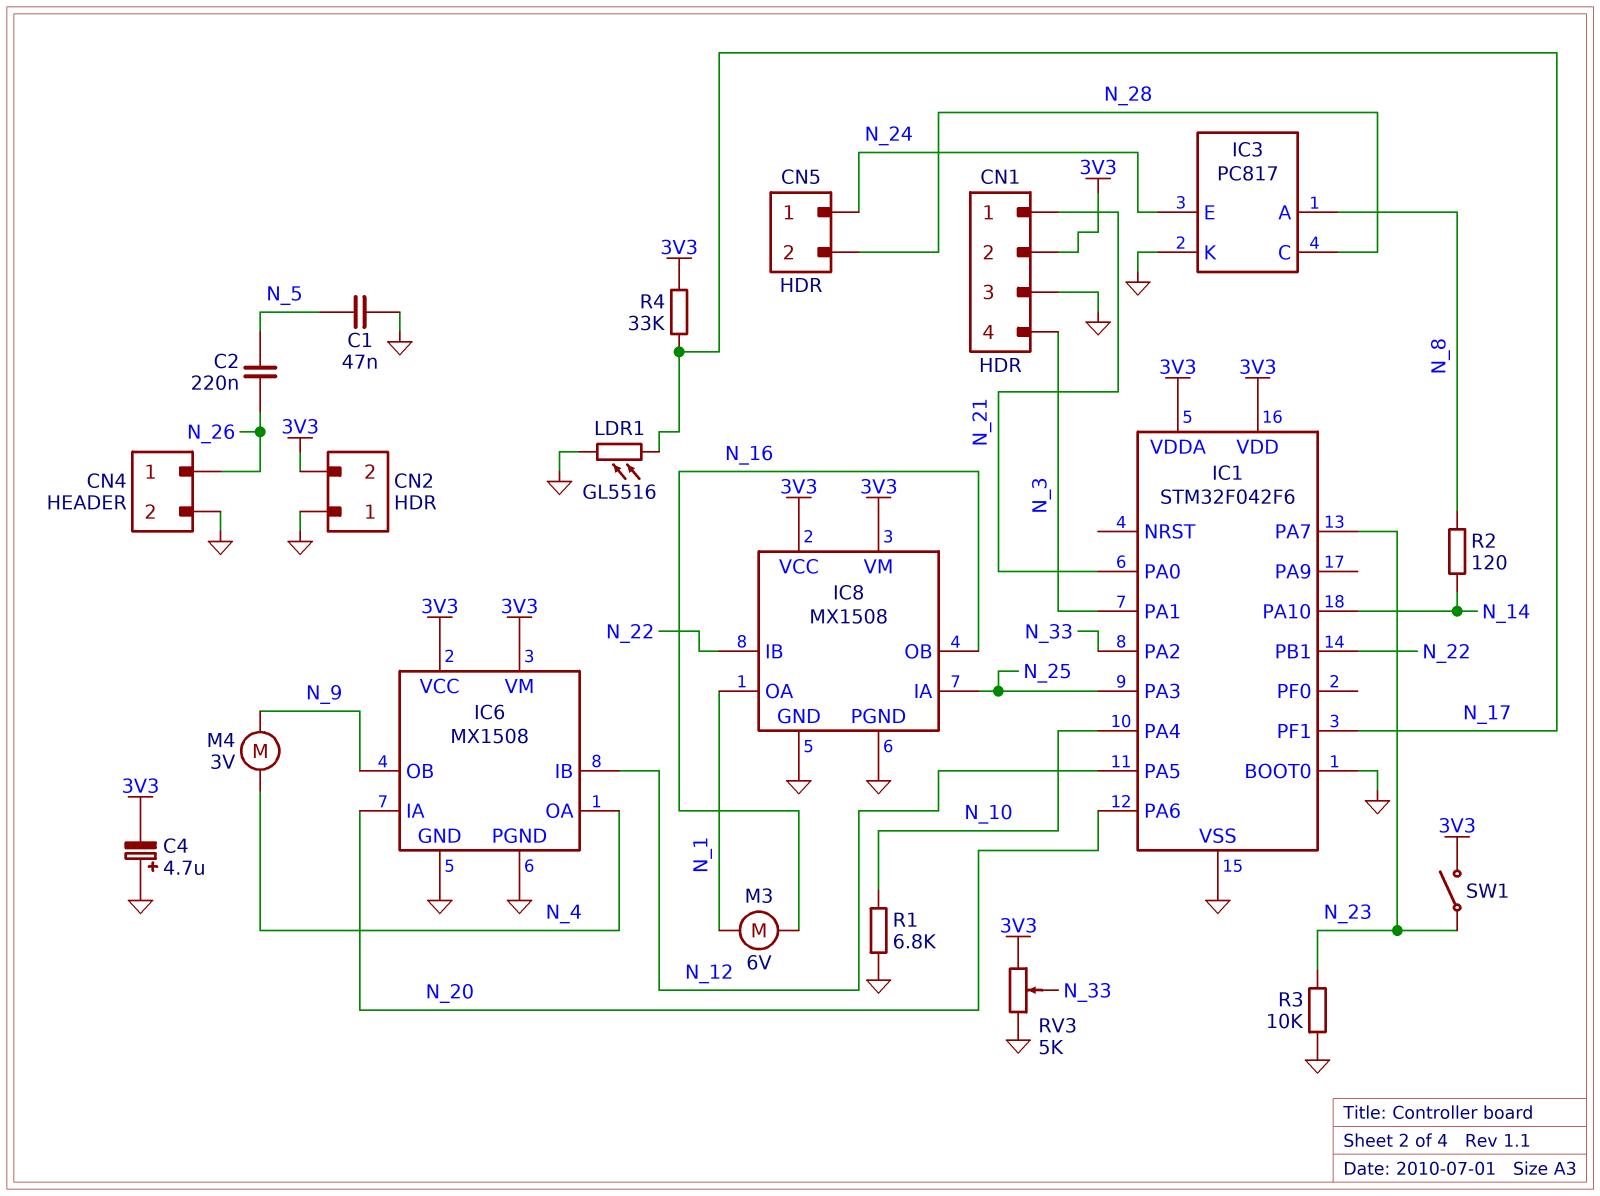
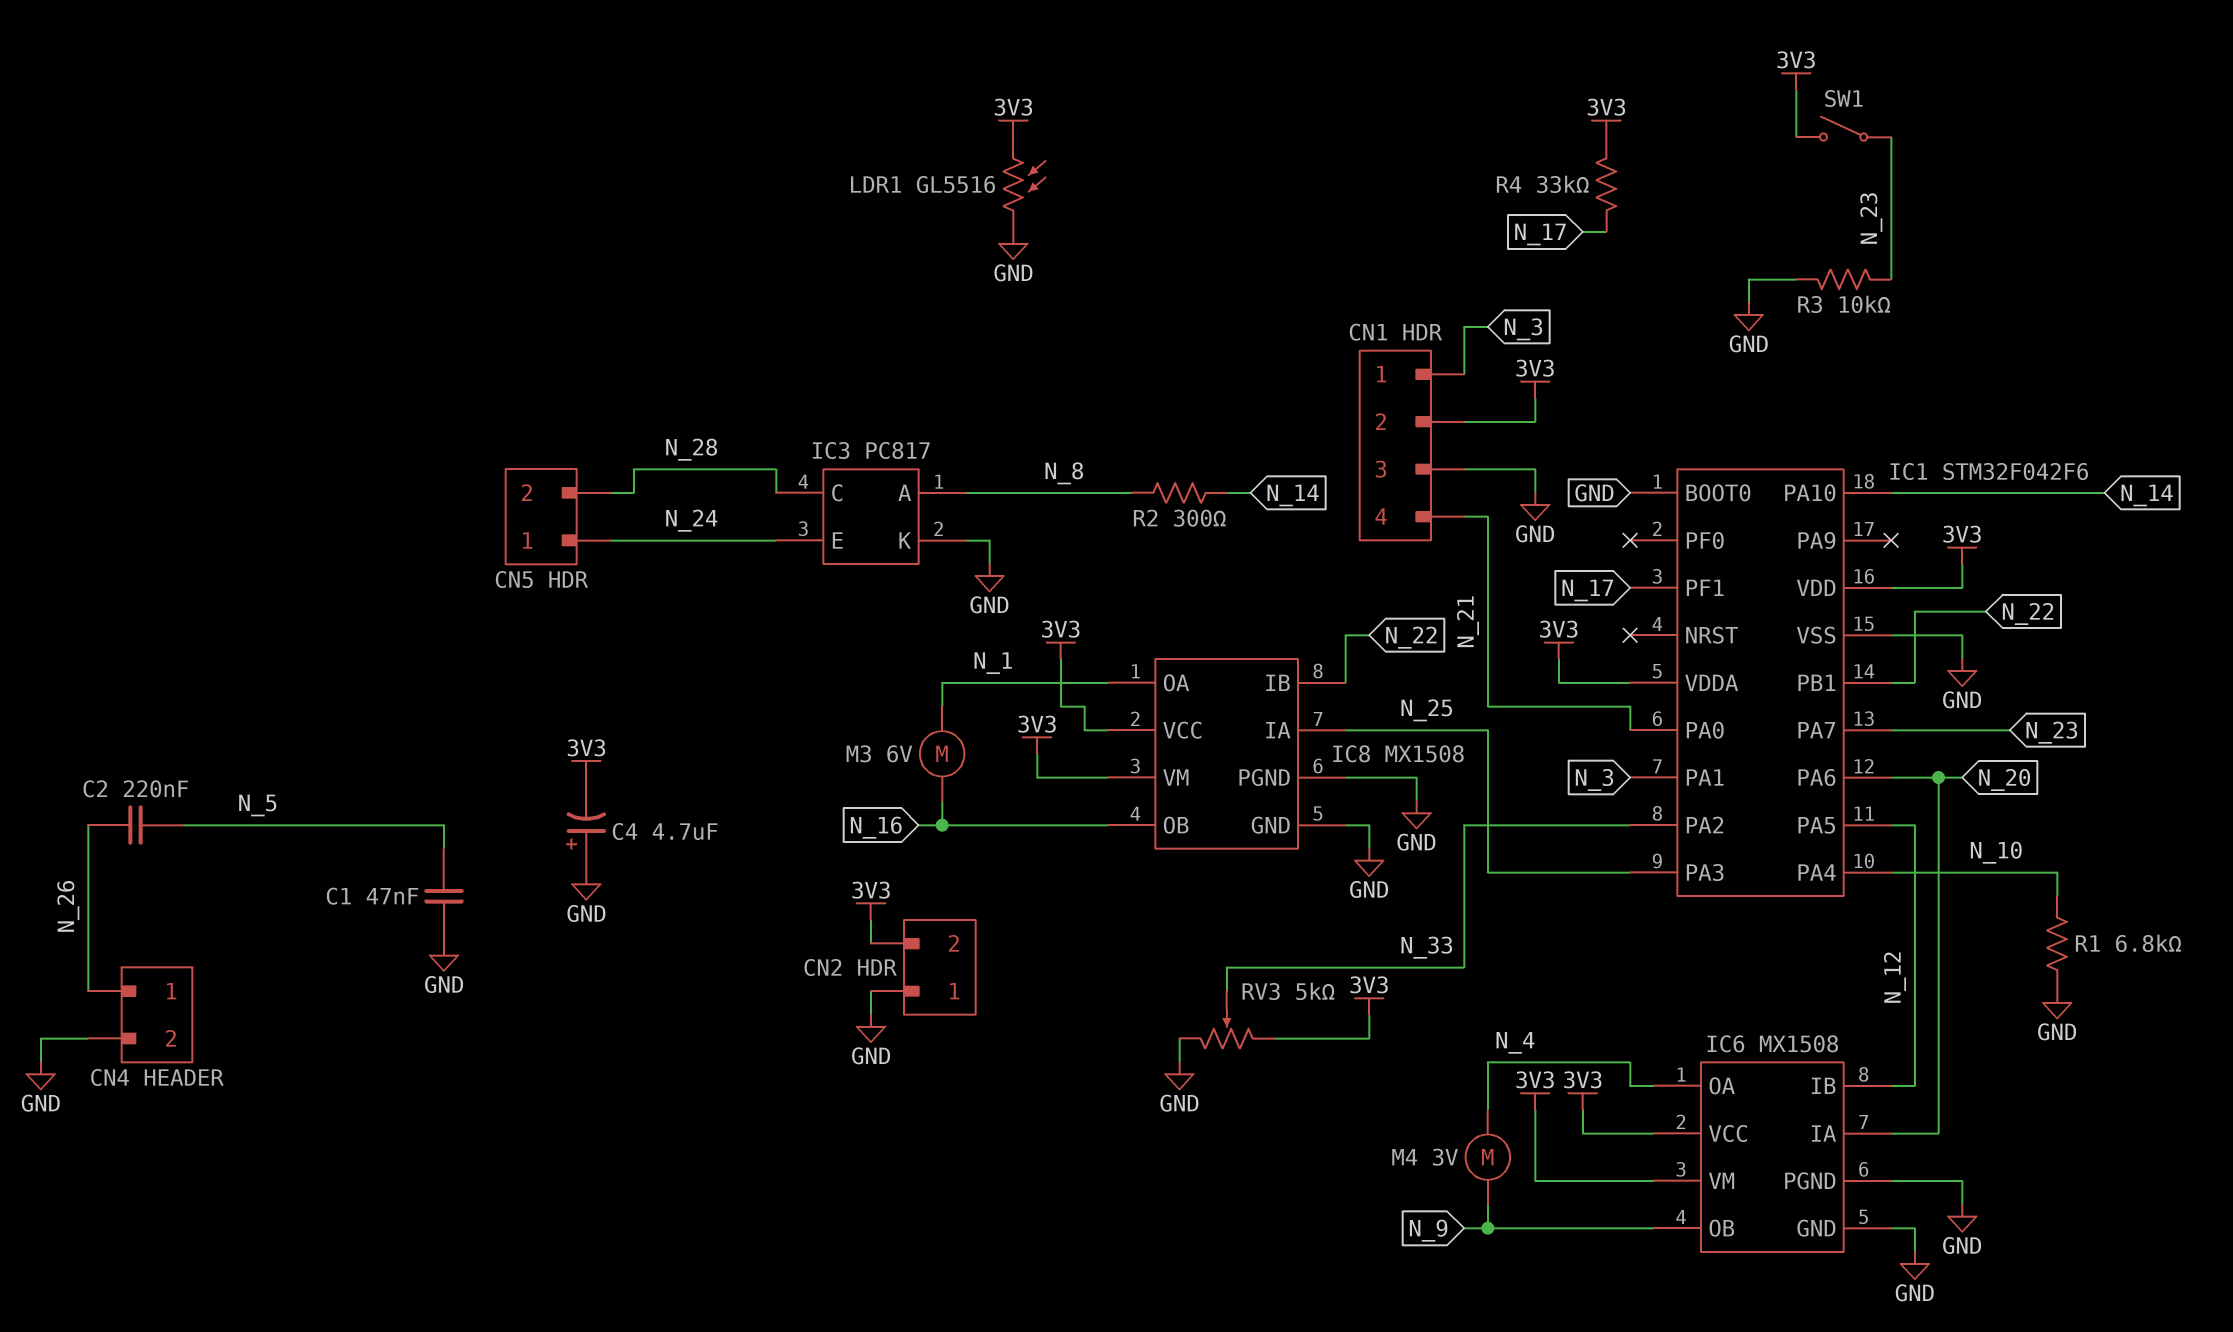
CN1 pin 1: N_21 -> N_3
CN1 pin 4: N_3 -> N_21
LDR1: GL5516 (GND, N_17) -> GL5516 (3V3, GND)
R2: 120 (N_8, N_14) -> 300 (N_8, N_14)

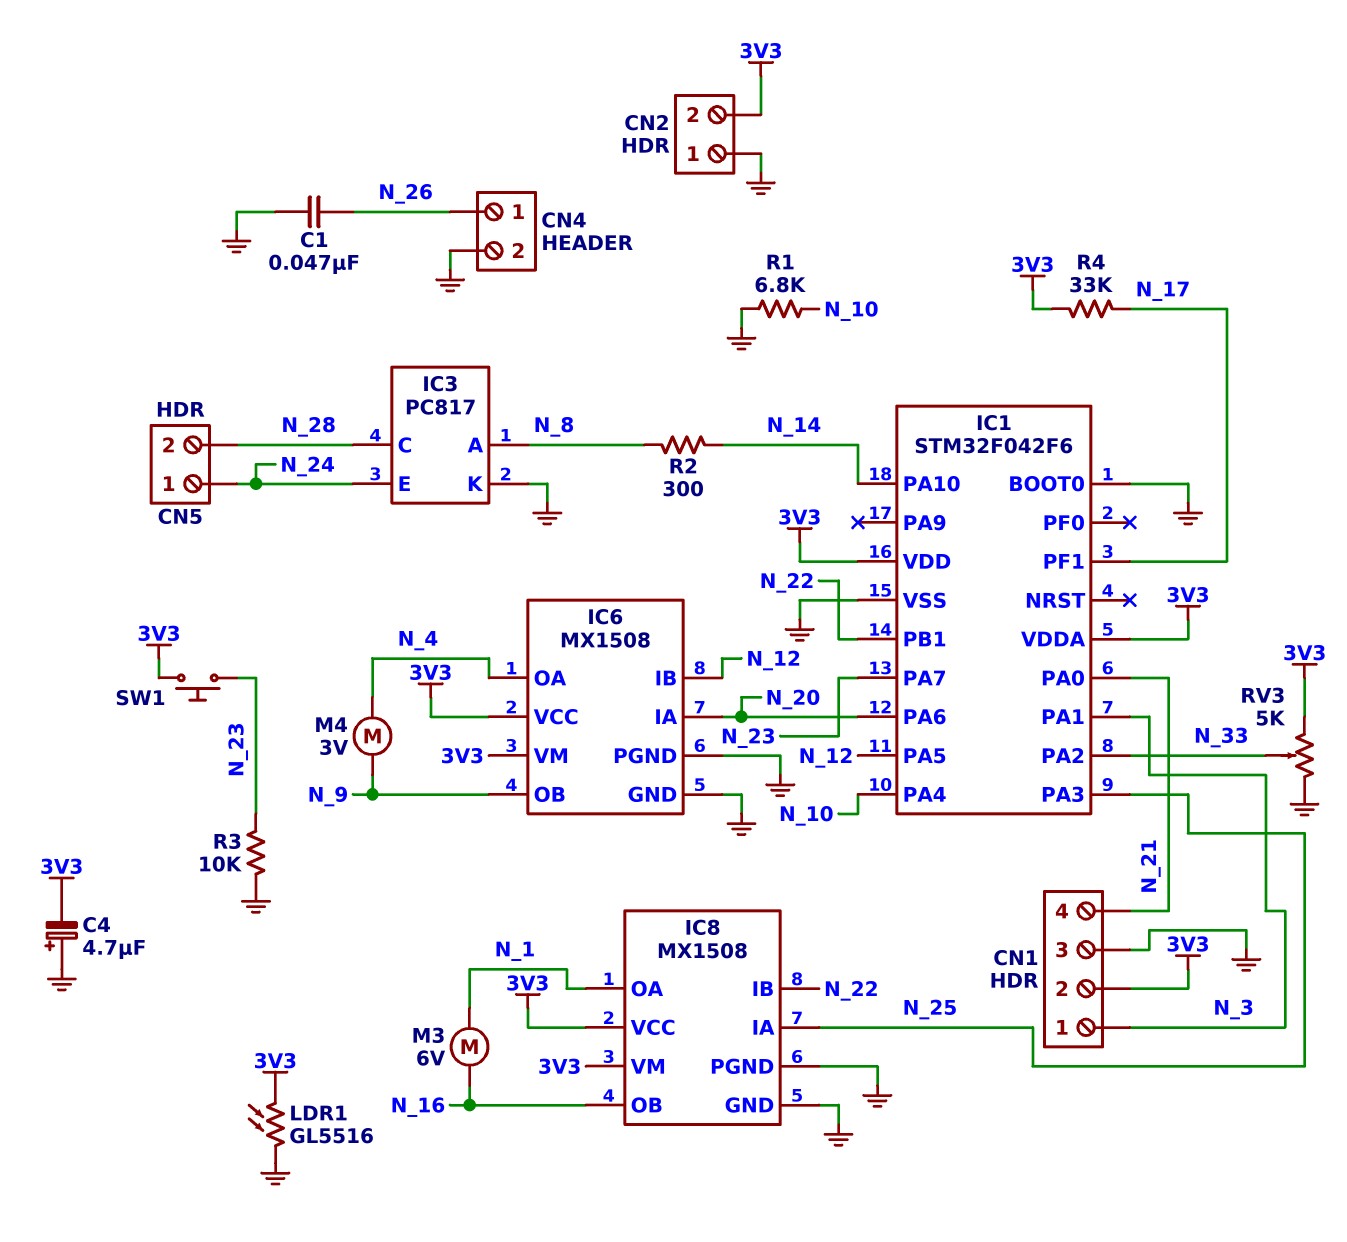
C1: 47nF (GND, N_5) -> 47nF (GND, N_26)
C2: 220nF (N_5, N_26) -> none
SW1: switch (3V3, N_23) -> button (3V3, N_23)

